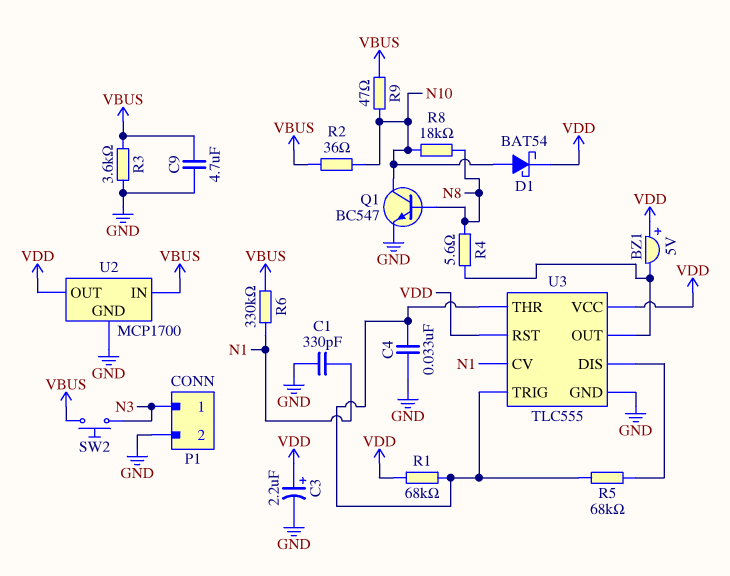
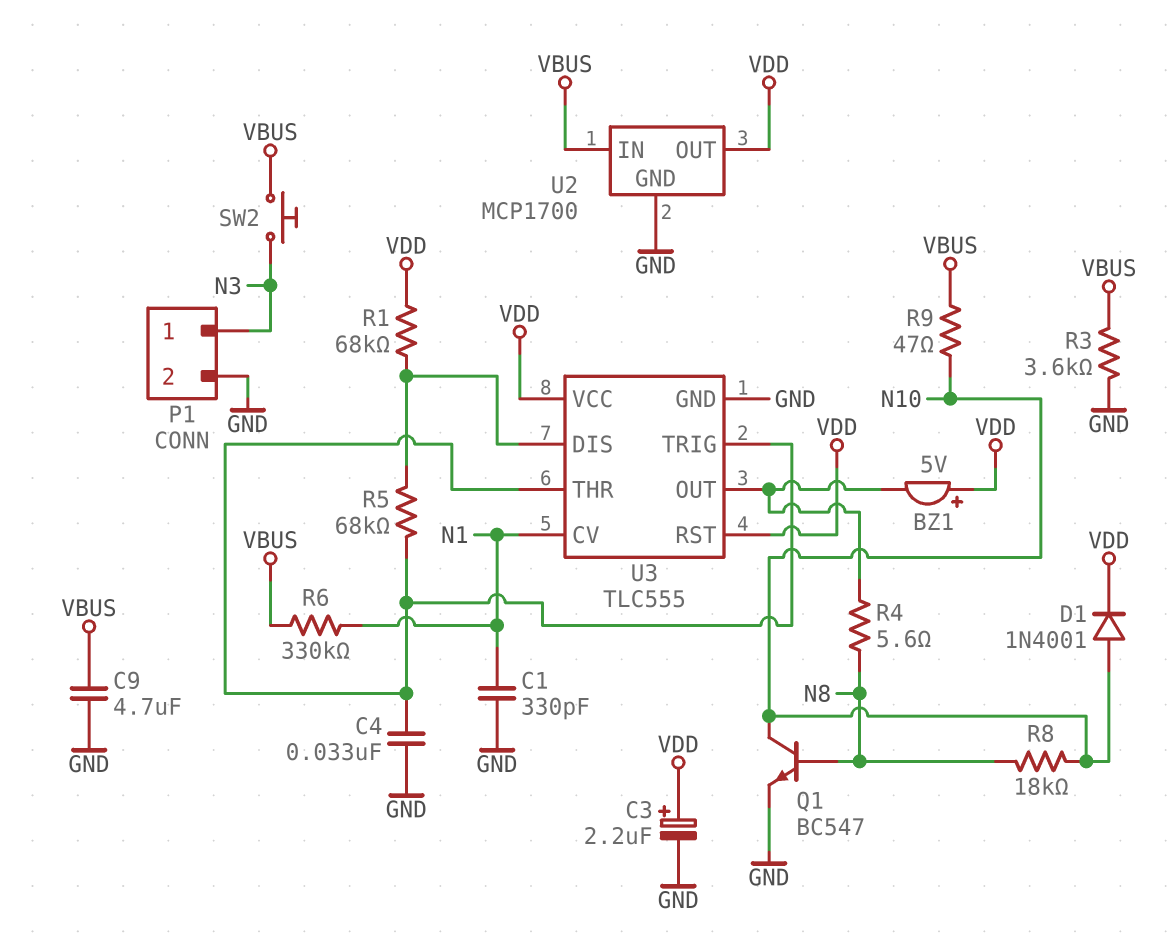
D1: schottky BAT54 (A N10, K VDD) -> diode 1N4001 (A N10, K VDD)
R1: 68k (U3/THR, VDD) -> 68k (U3/DIS, VDD)
R2: 36 (N10, VBUS) -> none

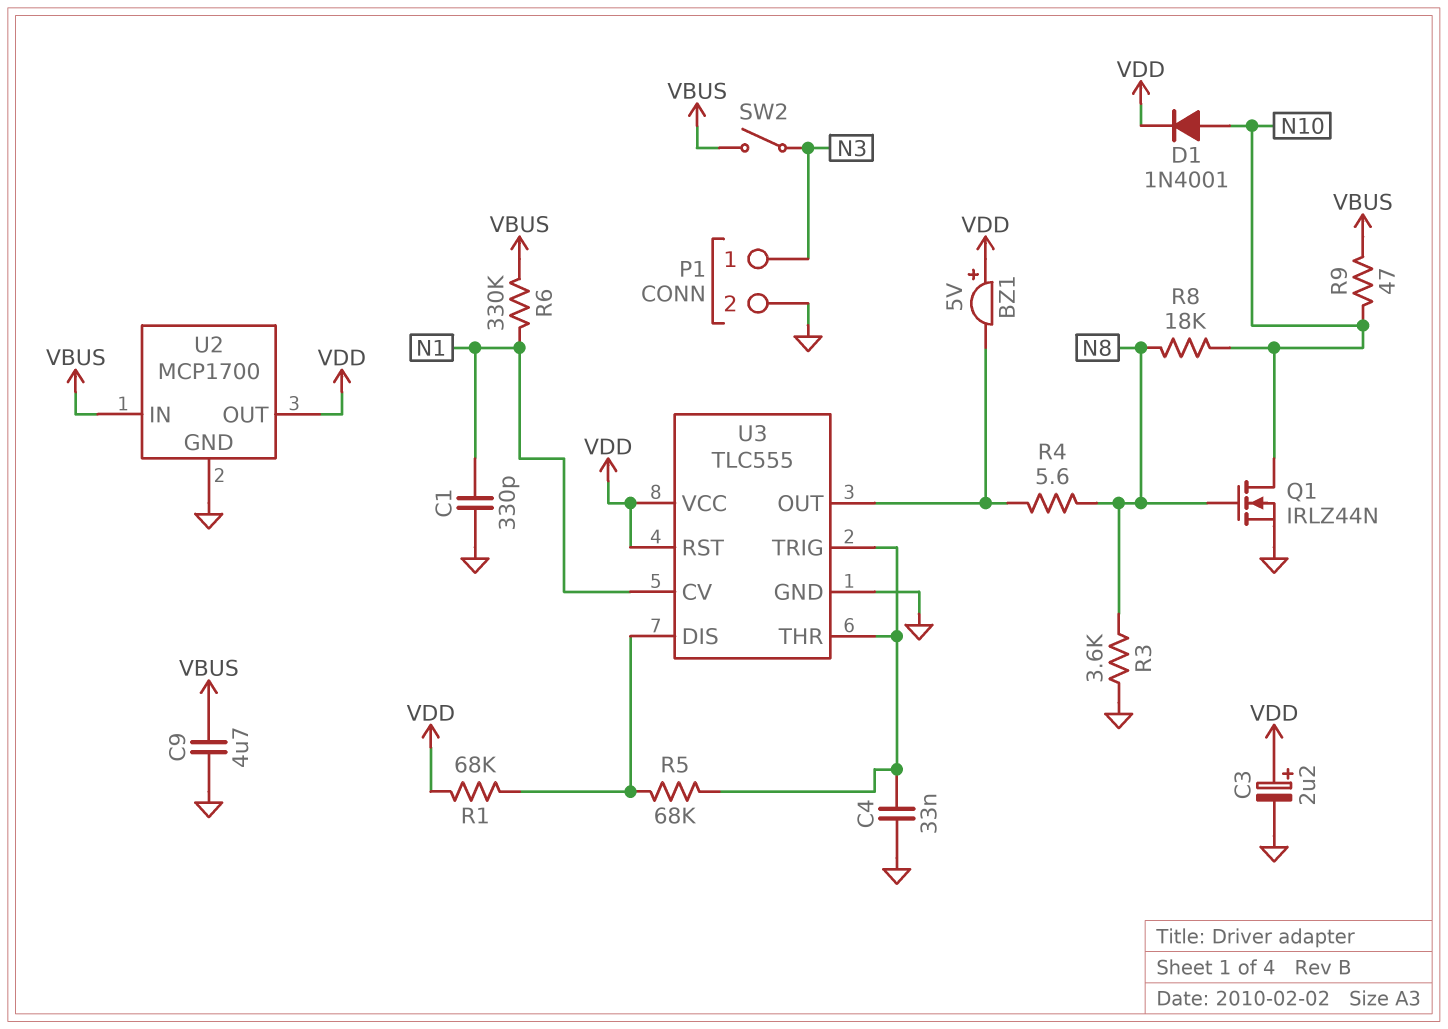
Q1: NPN BC547 (B N8, C N10, E GND) -> NMOS IRLZ44N (G N8, D N10, S GND)
R3: 3.6k (GND, VBUS) -> 3.6k (GND, N8)
SW2: button (N3, VBUS) -> switch (N3, VBUS)

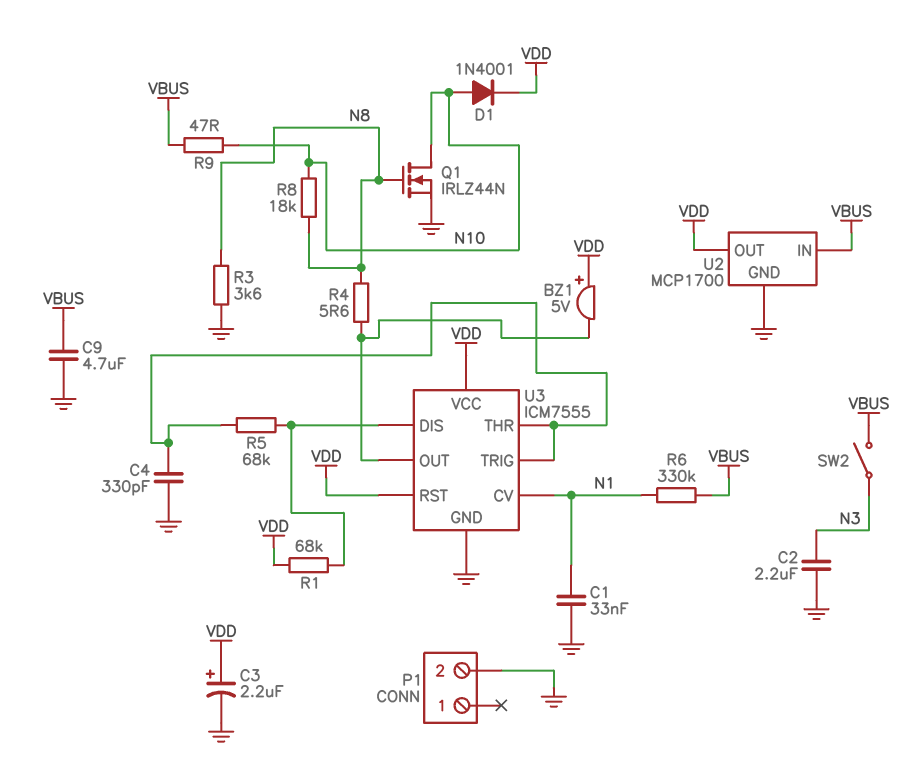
C1: 330pF (GND, N1) -> 33nF (GND, N1)
C2: none -> 2.2uF (GND, N3)
C4: 33nF (GND, U3/THR) -> 330pF (GND, U3/THR)
P1 pin 1: N3 -> none
U3: TLC555 -> ICM7555

